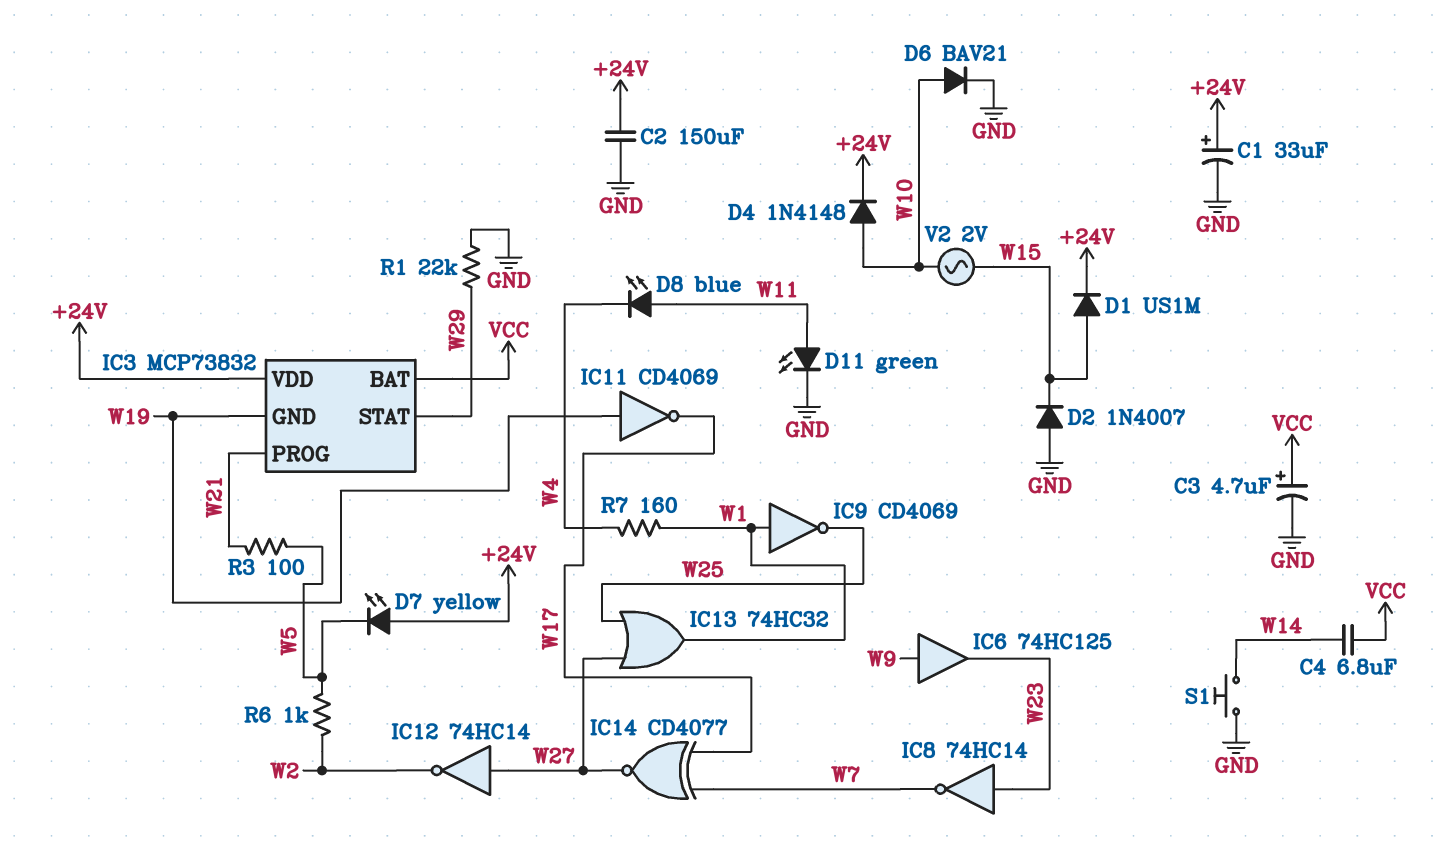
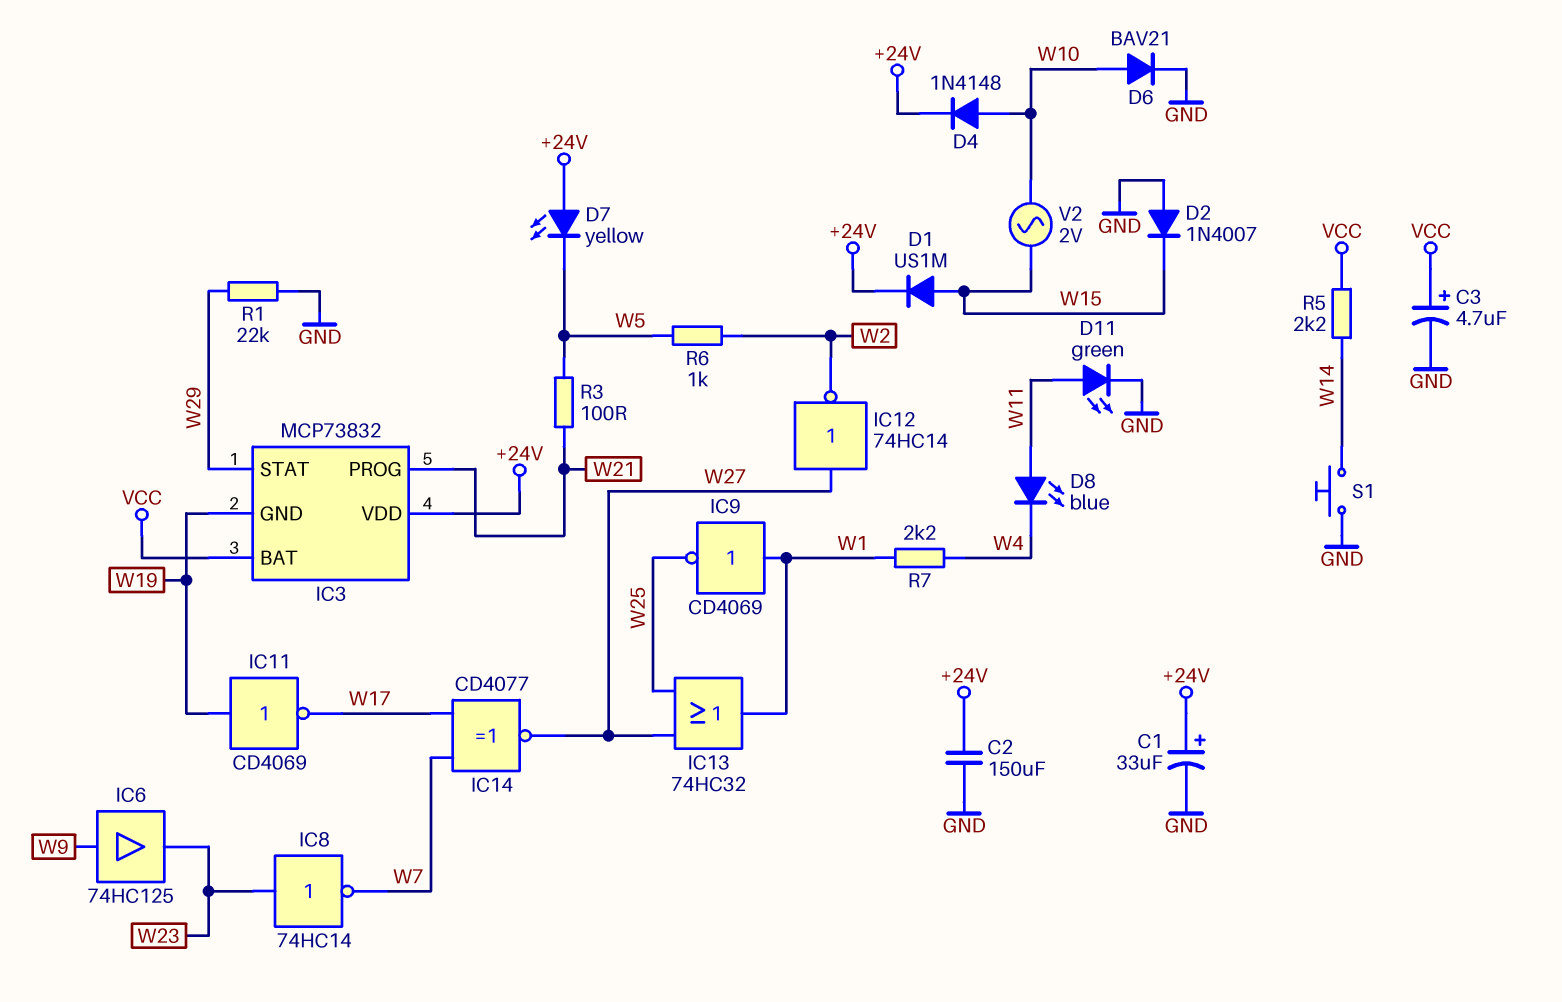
C4: 6.8uF (VCC, W14) -> none
R5: none -> 2.2k (VCC, W14)
R7: 160 (W1, W4) -> 2.2k (W1, W4)

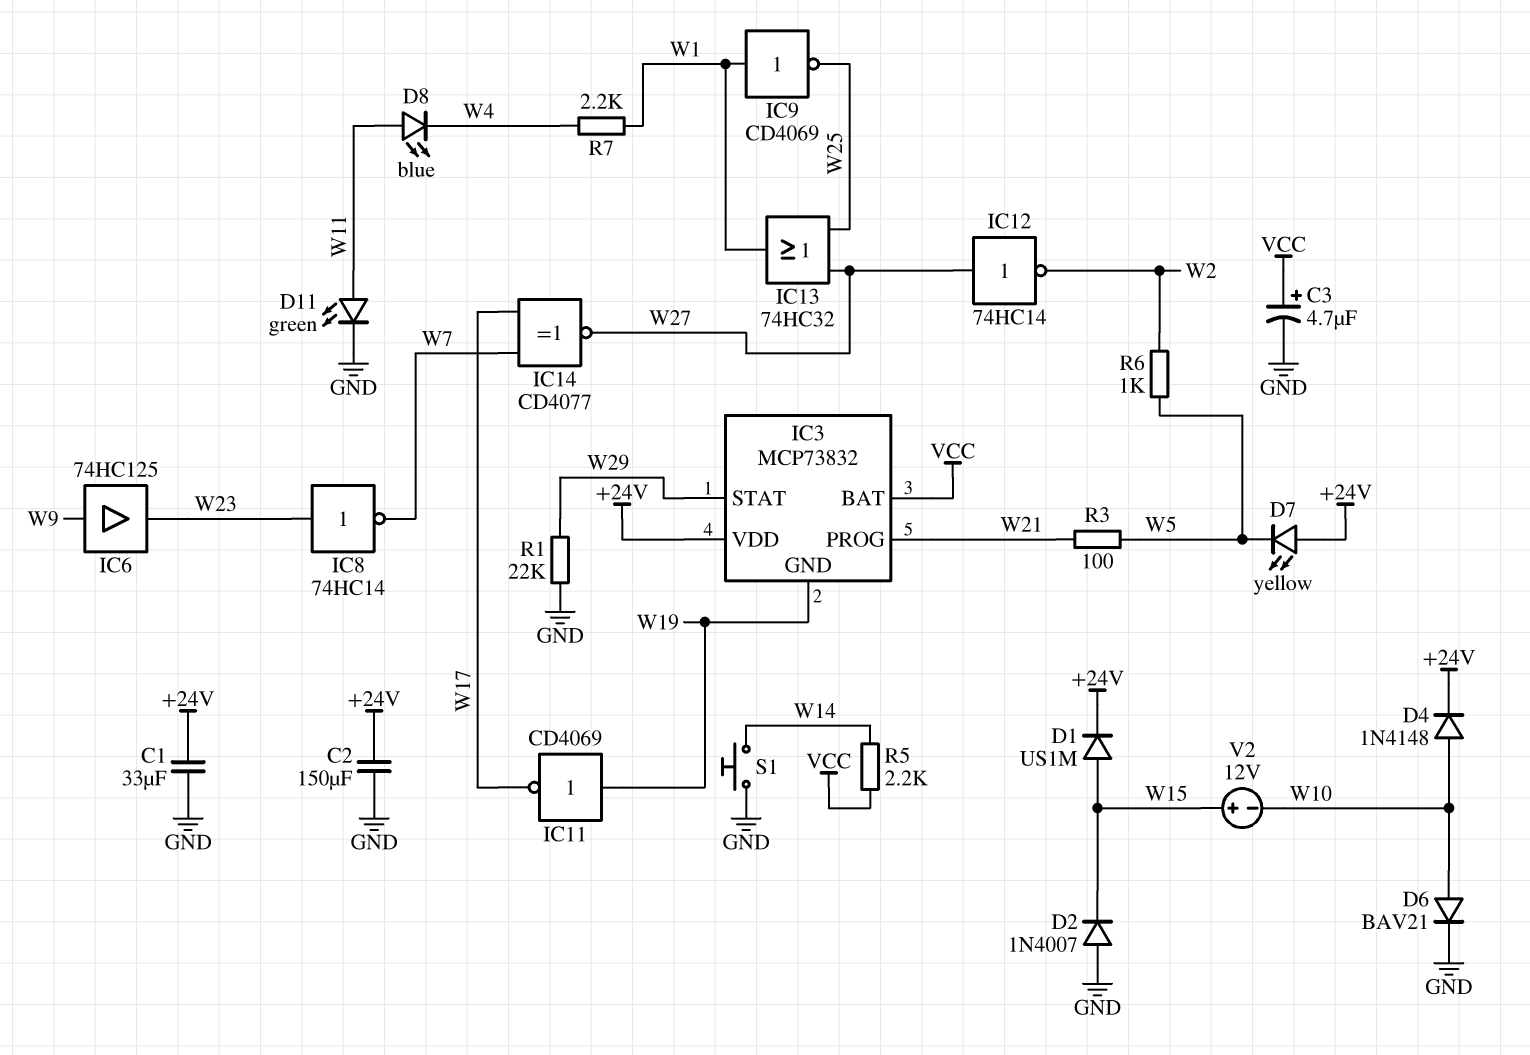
C1: 33uF (plus +24V, minus GND) -> 33uF (+24V, GND)
V2: AC 2V (W10, W15) -> 12V (plus W15, minus W10)

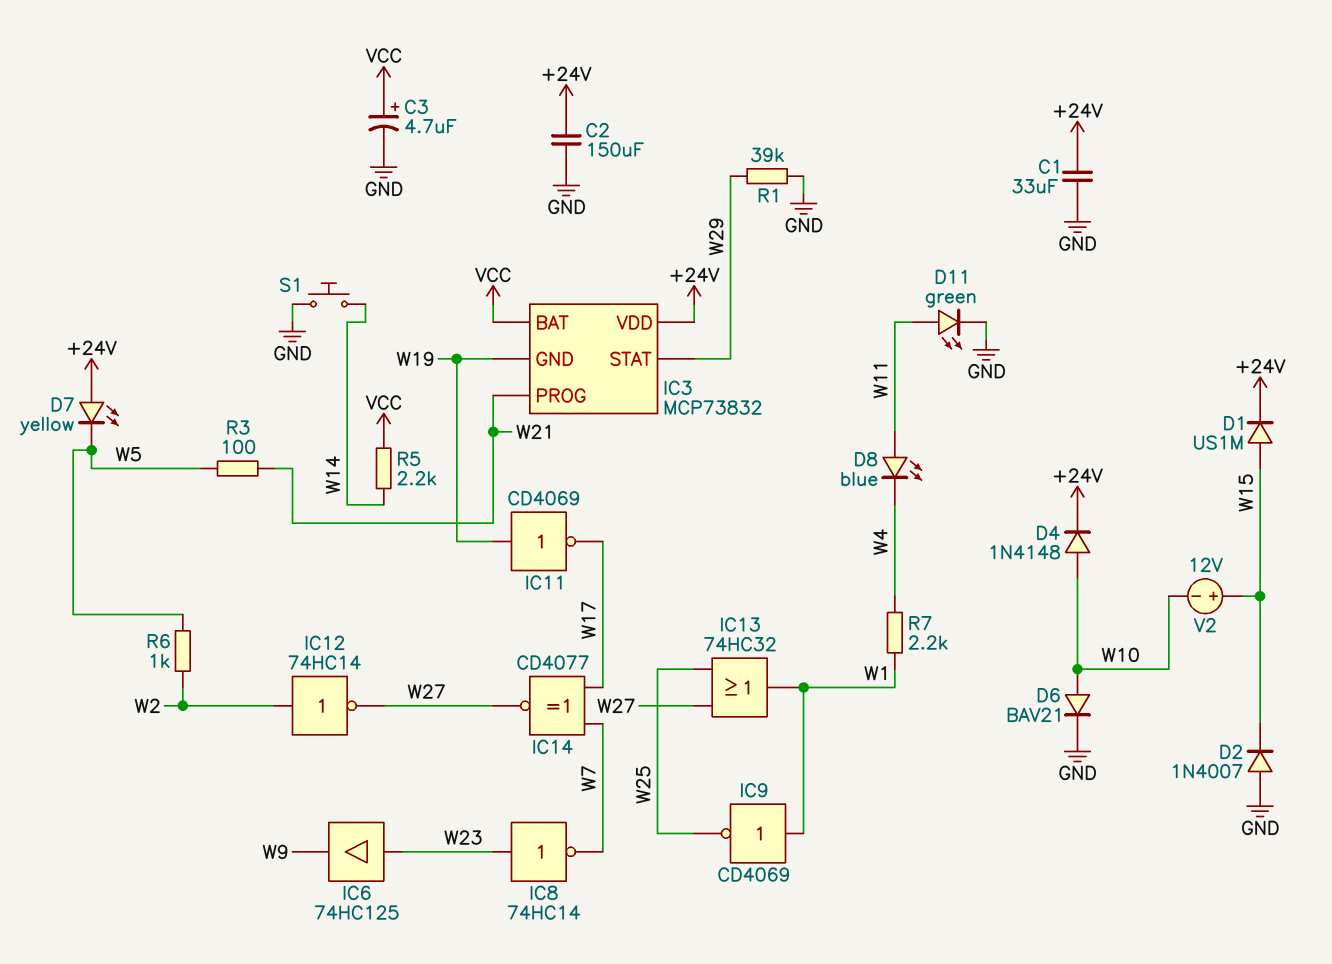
IC6: buffer 74HC125 (in W9, out W23) -> buffer 74HC125 (in W23, out W9)
IC12: NOT 74HC14 (in W27, out W2) -> NOT 74HC14 (in W2, out W27)
R1: 22k (GND, W29) -> 39k (GND, W29)

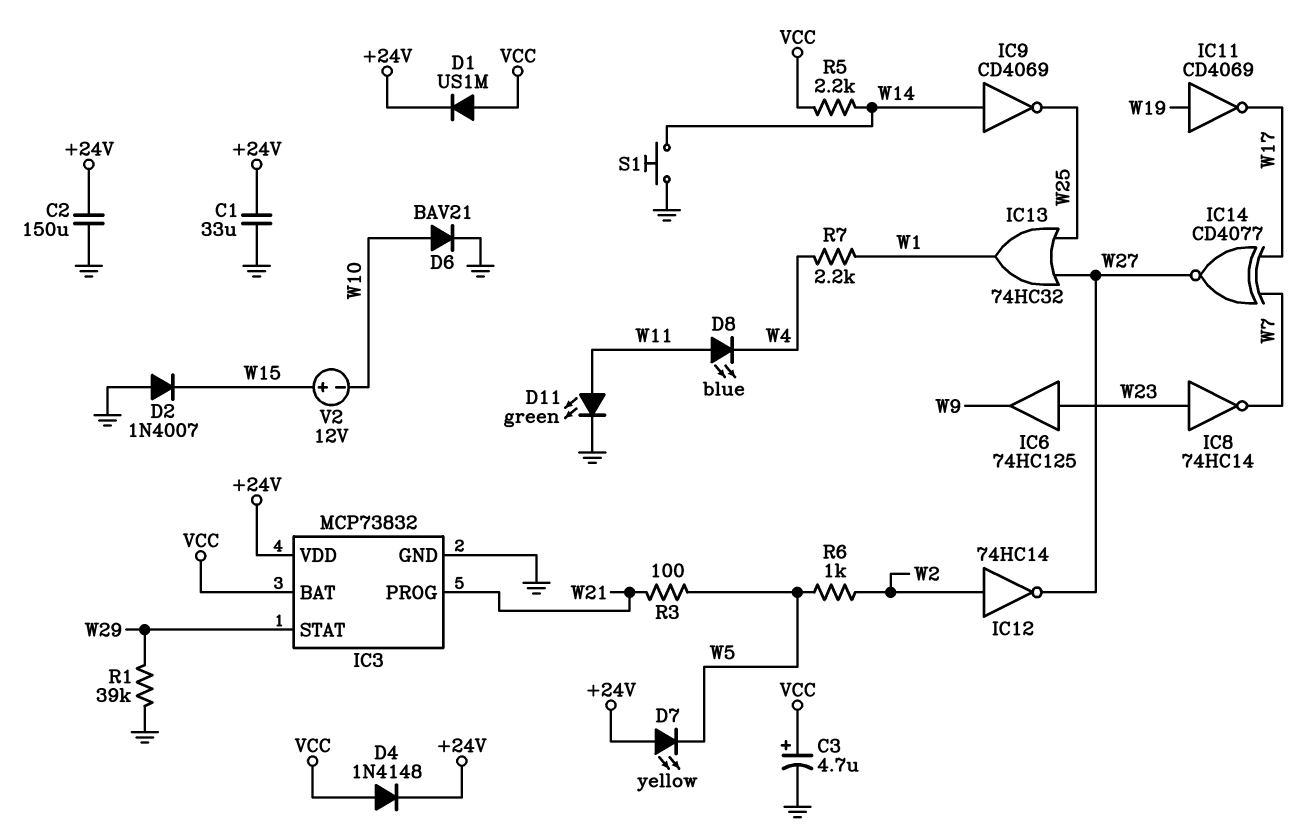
D1: diode US1M (A W15, K +24V) -> diode US1M (A VCC, K +24V)
D4: diode 1N4148 (A W10, K +24V) -> diode 1N4148 (A VCC, K +24V)
IC3 pin GND: W19 -> GND
IC9: NOT CD4069 (in W1, out W25) -> NOT CD4069 (in W14, out W25)

